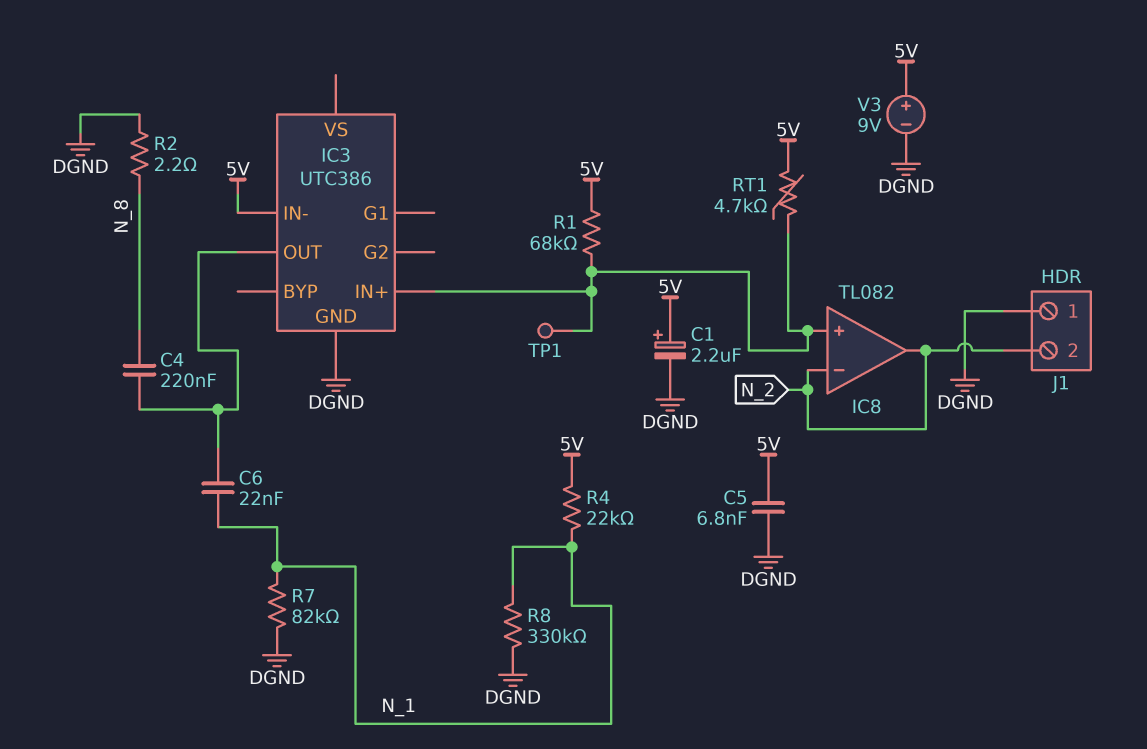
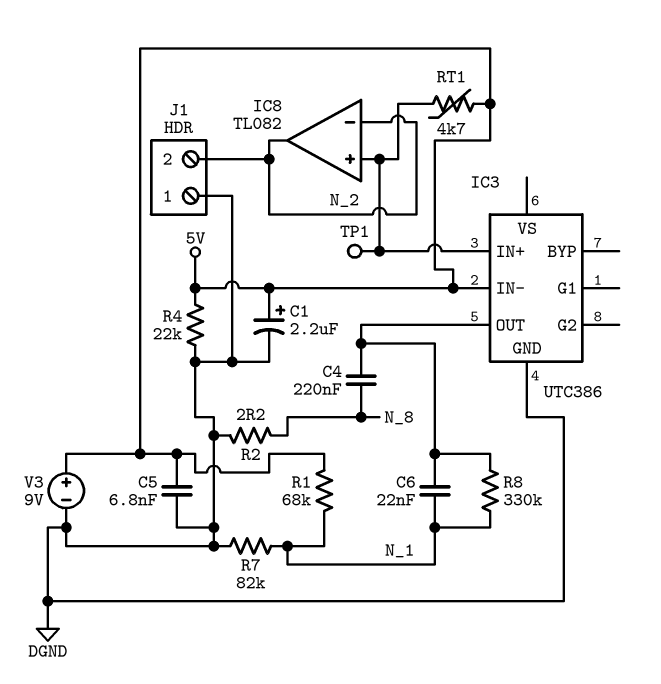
R1: 68k (5V, IC3/IN+) -> 68k (5V, N_1)
R4: 22k (5V, N_1) -> 22k (5V, DGND)
R8: 330k (DGND, N_1) -> 330k (IC3/OUT, N_1)

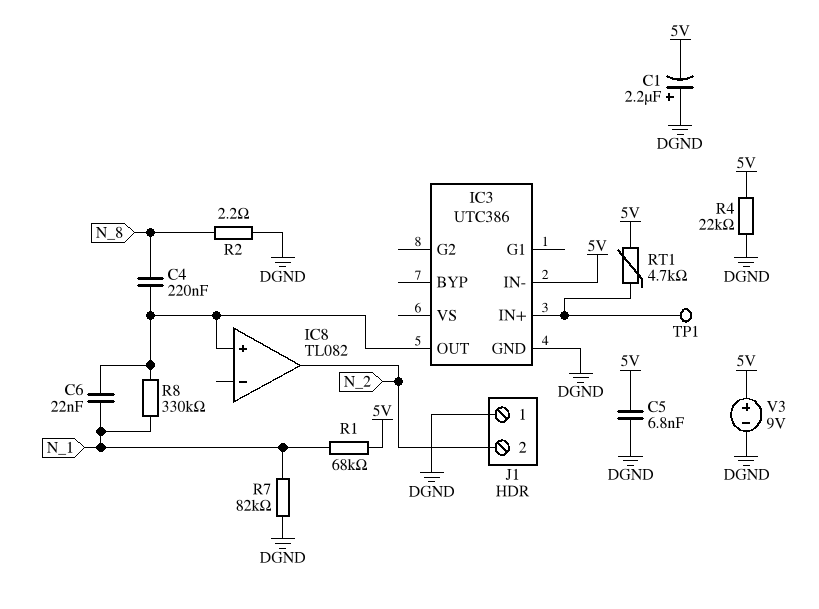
C1: 2.2uF (plus 5V, minus DGND) -> 2.2uF (plus DGND, minus 5V)
IC8 pin in+: IC3/IN+ -> IC3/OUT
IC8 pin in-: N_2 -> none

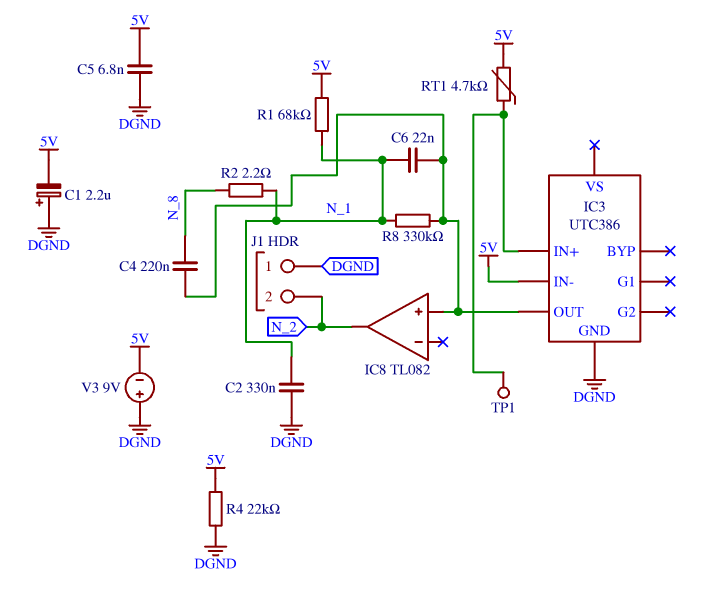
C2: none -> 330nF (DGND, N_1)
R2: 2.2 (DGND, N_8) -> 2.2 (N_1, N_8)
R7: 82k (DGND, N_1) -> none
V3: 9V (plus 5V, minus DGND) -> 9V (plus DGND, minus 5V)

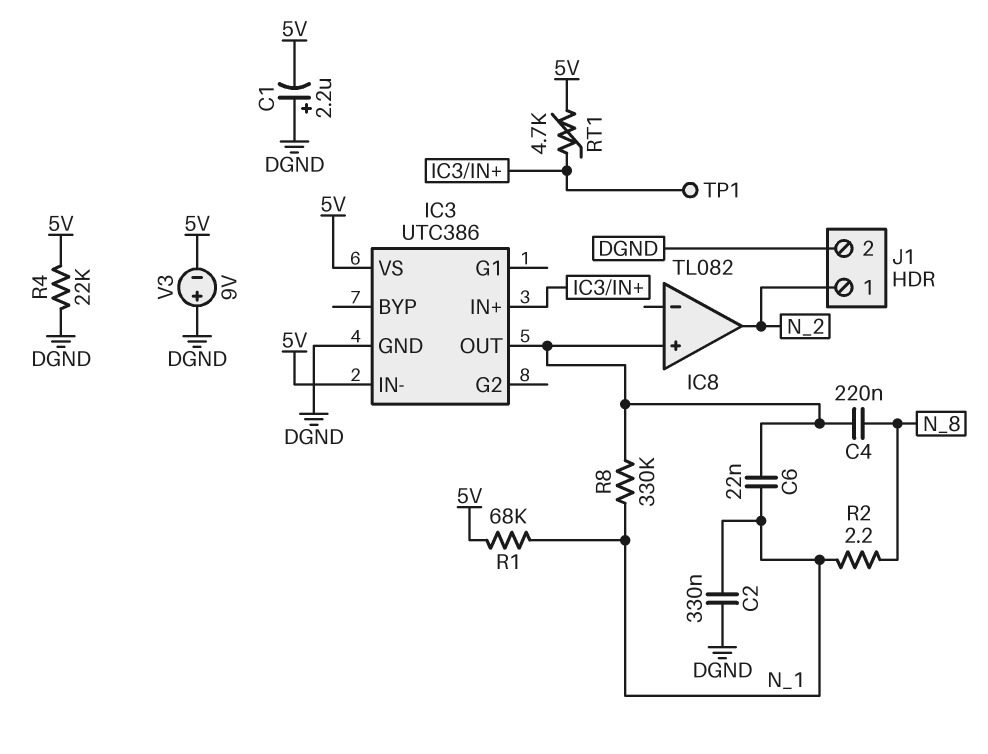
C5: 6.8nF (5V, DGND) -> none
IC3 pin VS: none -> 5V
J1 pin 1: DGND -> N_2
J1 pin 2: N_2 -> DGND

